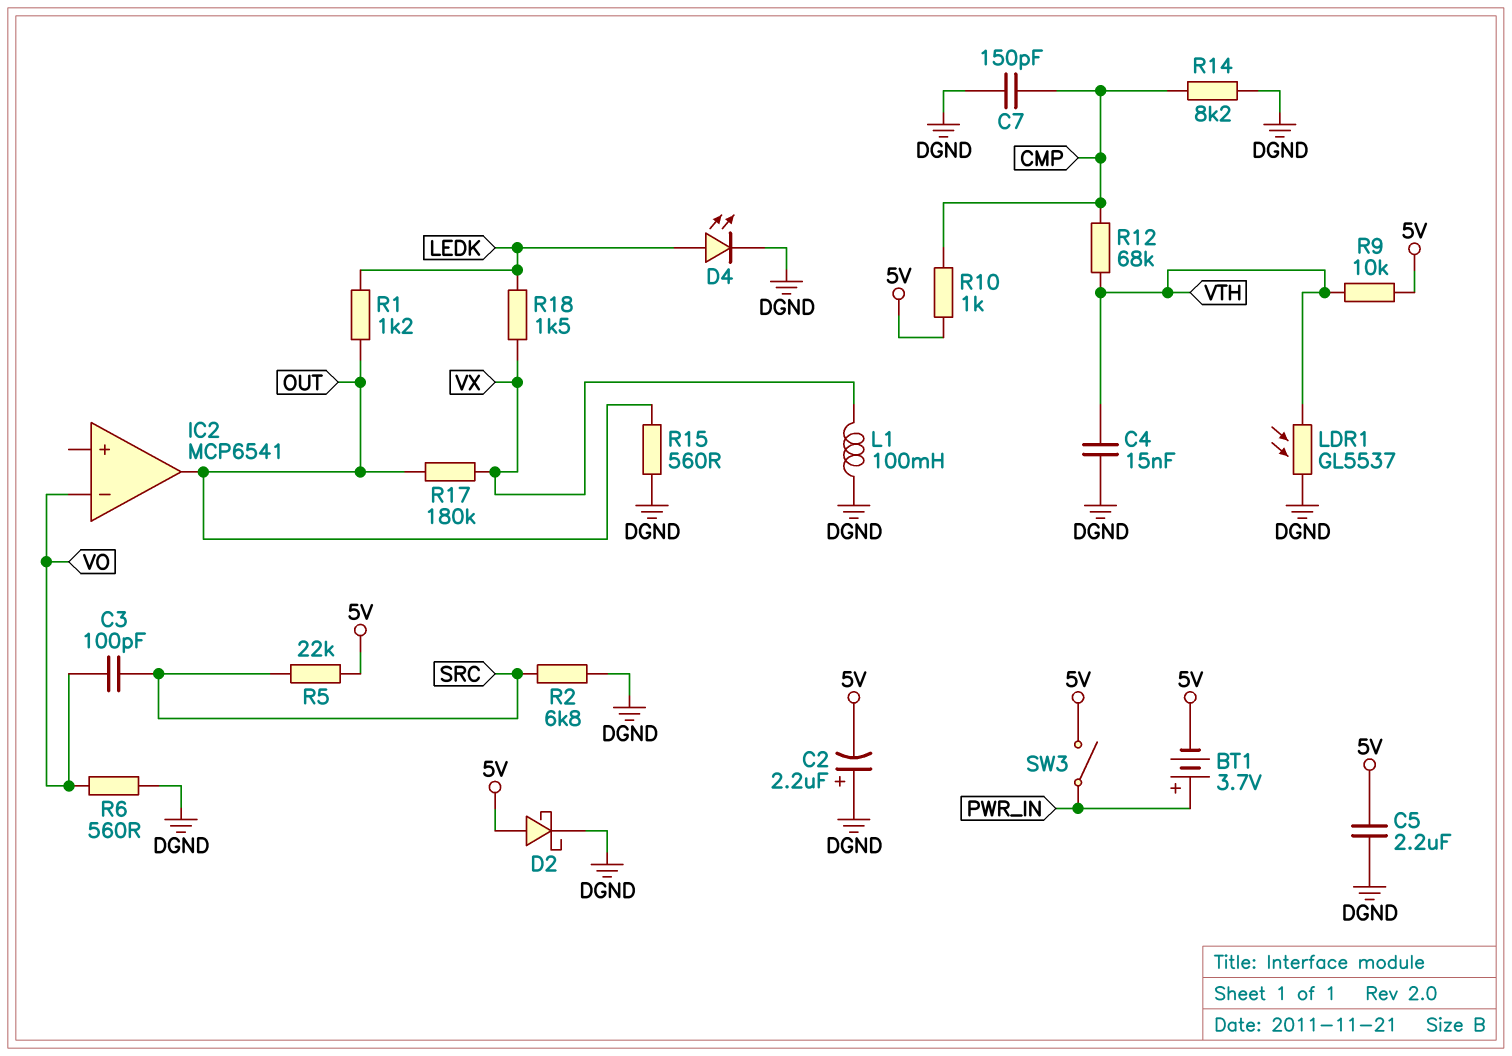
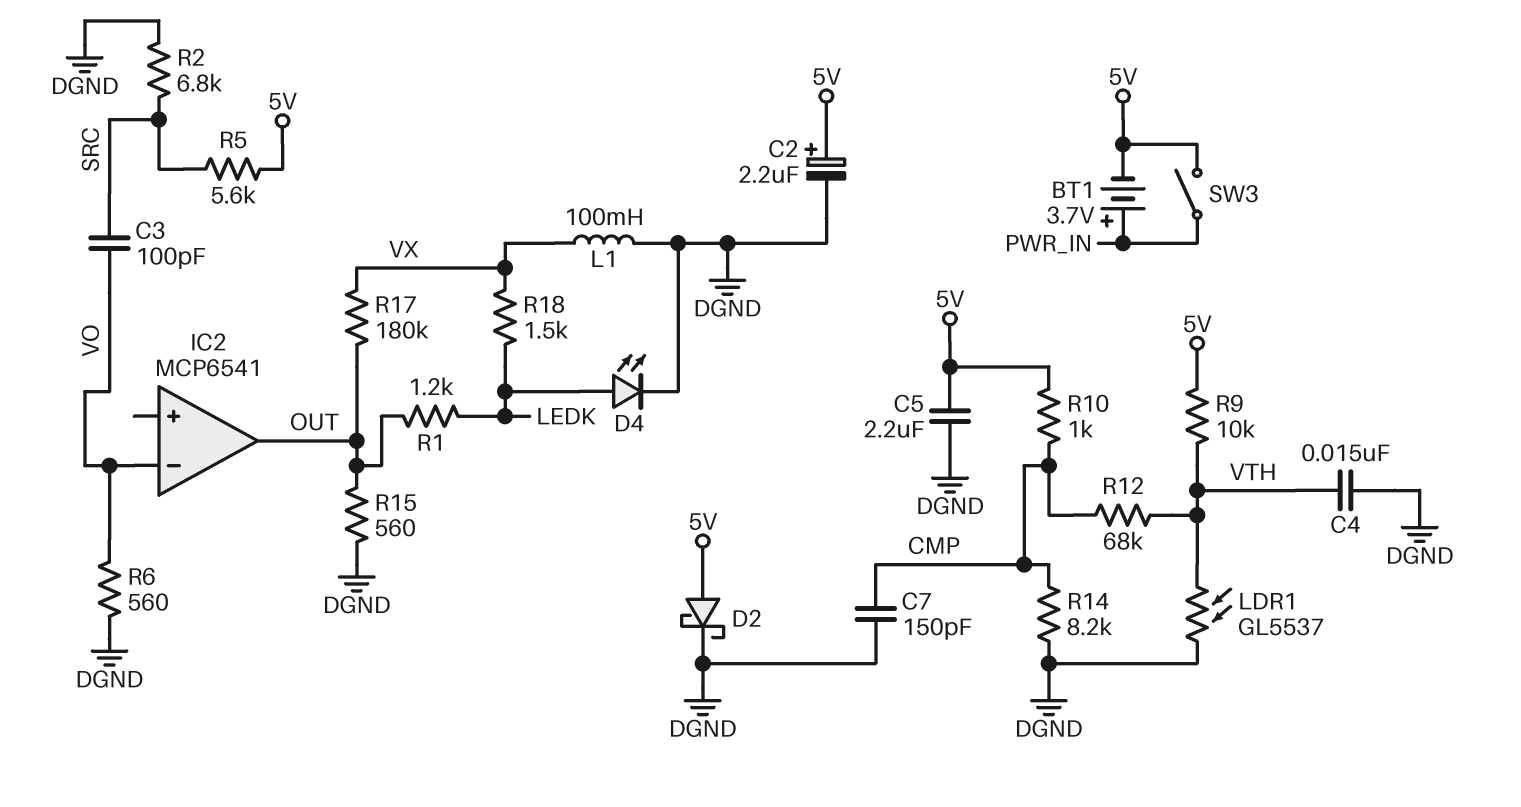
C2: 2.2uF (plus DGND, minus 5V) -> 2.2uF (plus 5V, minus DGND)
R5: 22k (5V, SRC) -> 5.6k (5V, SRC)

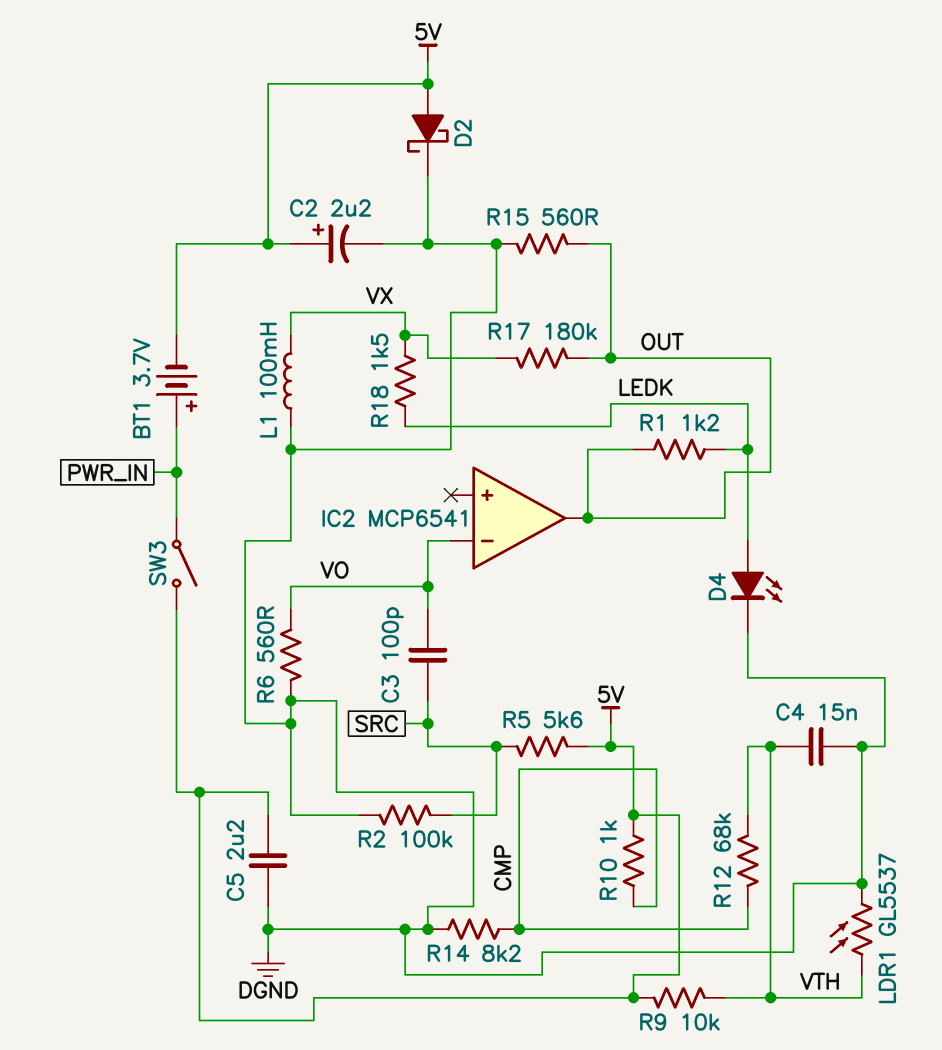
C7: 150pF (CMP, DGND) -> none
R2: 6.8k (DGND, SRC) -> 100k (DGND, SRC)

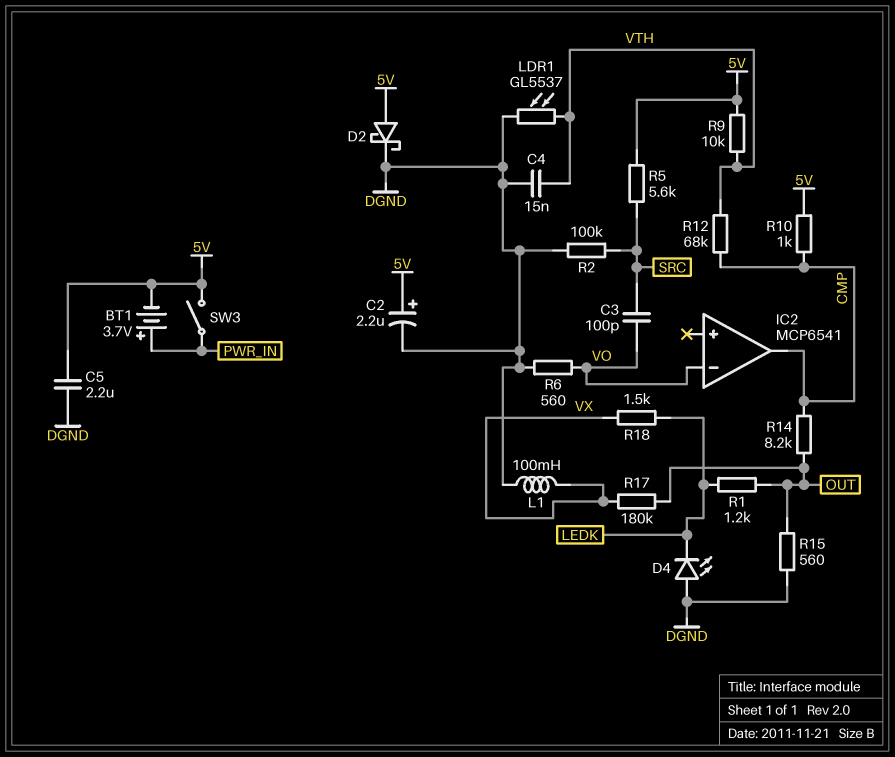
D4: LED (A LEDK, K DGND) -> LED (A DGND, K LEDK)
IC2 pin out: OUT -> CMP
R14: 8.2k (CMP, DGND) -> 8.2k (CMP, OUT)

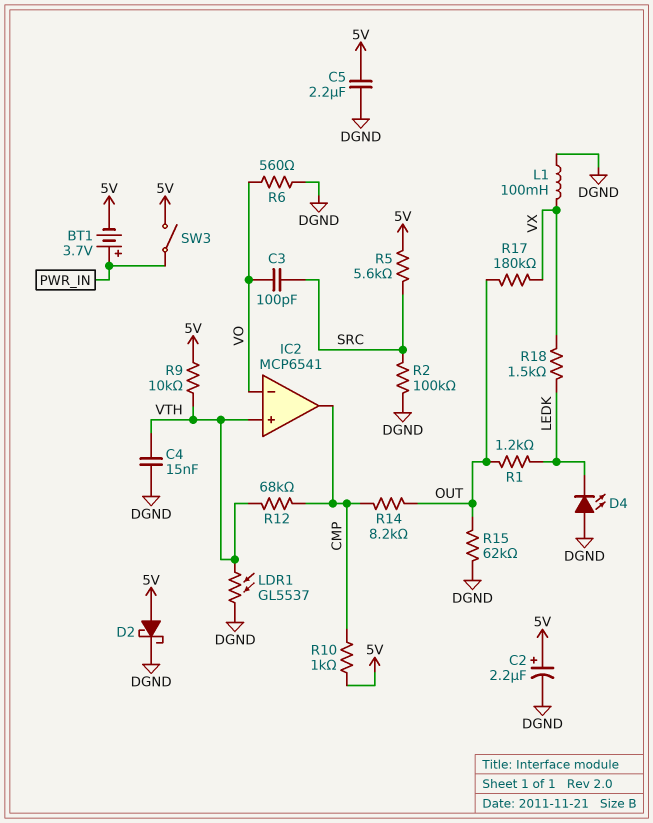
IC2 pin in+: none -> VTH
R15: 560 (DGND, OUT) -> 62k (DGND, OUT)

